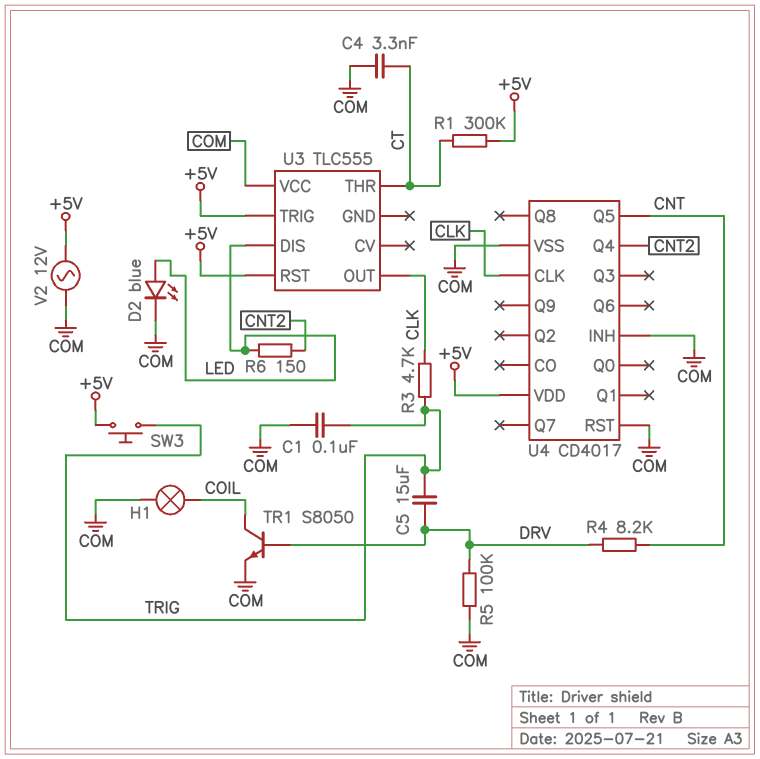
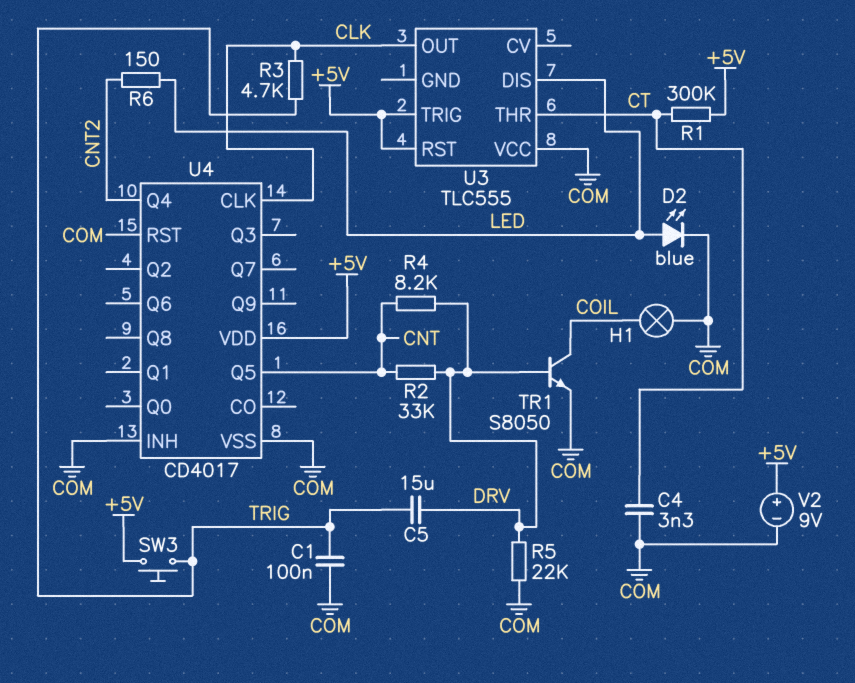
R2: none -> 33k (CNT, DRV)
R5: 100k (COM, DRV) -> 22k (COM, DRV)
V2: AC 12V (+5V, COM) -> 9V (plus +5V, minus COM)

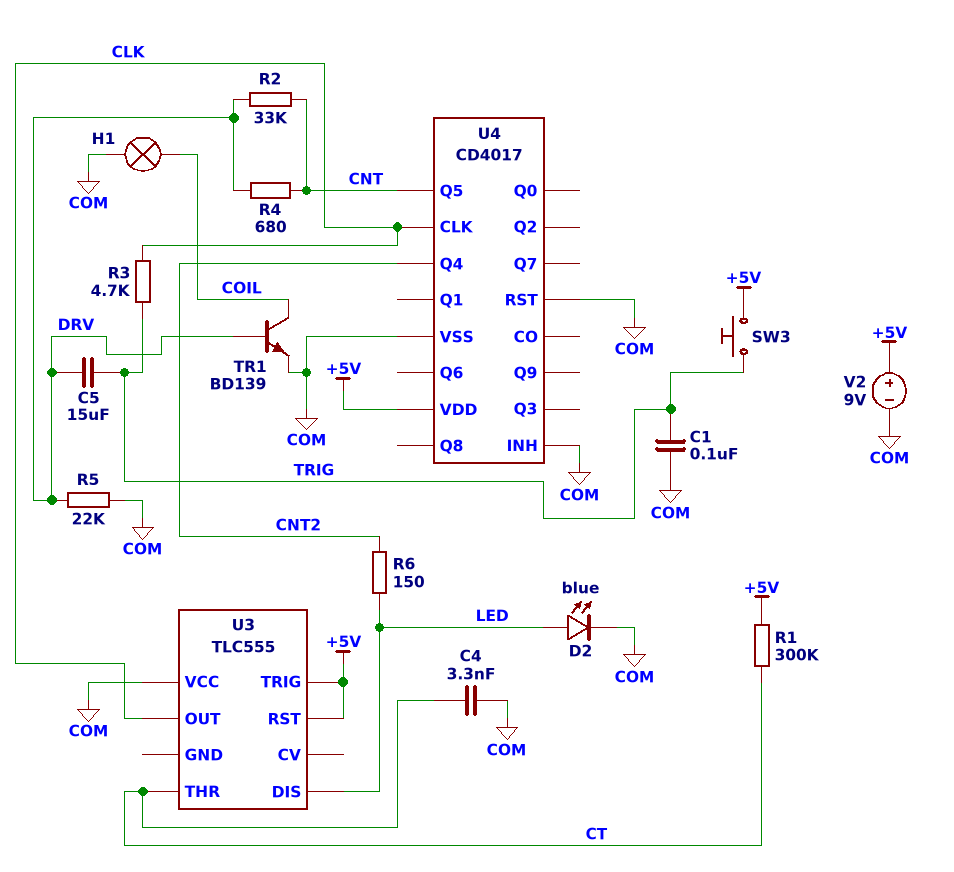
R4: 8.2k (CNT, DRV) -> 680 (CNT, DRV)
TR1: NPN S8050 (B DRV, C COIL, E COM) -> NPN BD139 (B DRV, C COIL, E COM)

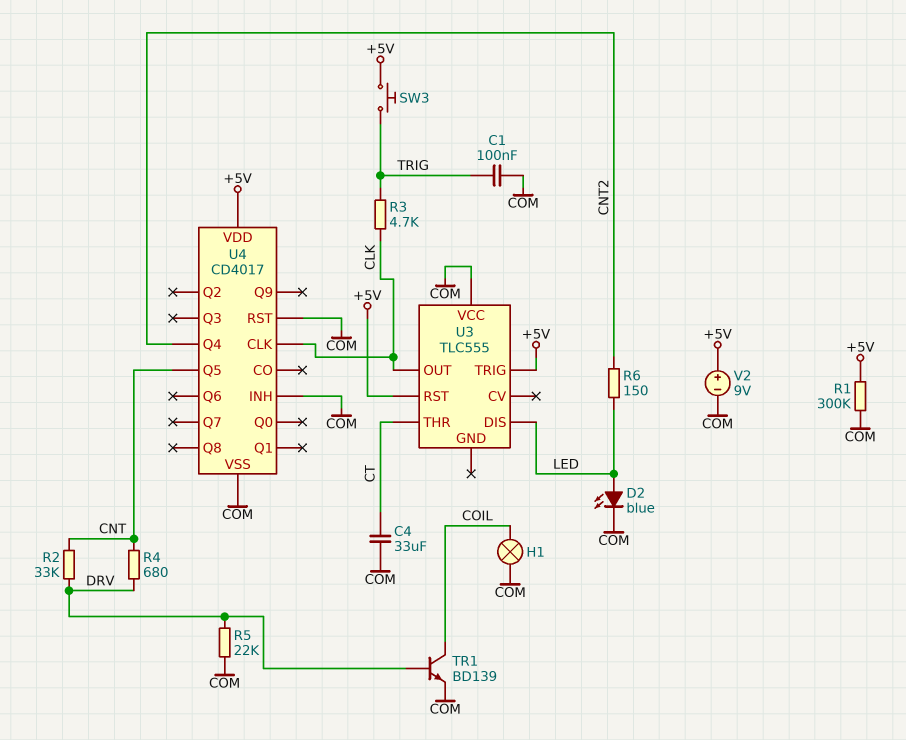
C4: 3.3nF (COM, CT) -> 33uF (COM, CT)
C5: 15uF (DRV, TRIG) -> none
R1: 300k (+5V, CT) -> 300k (+5V, COM)

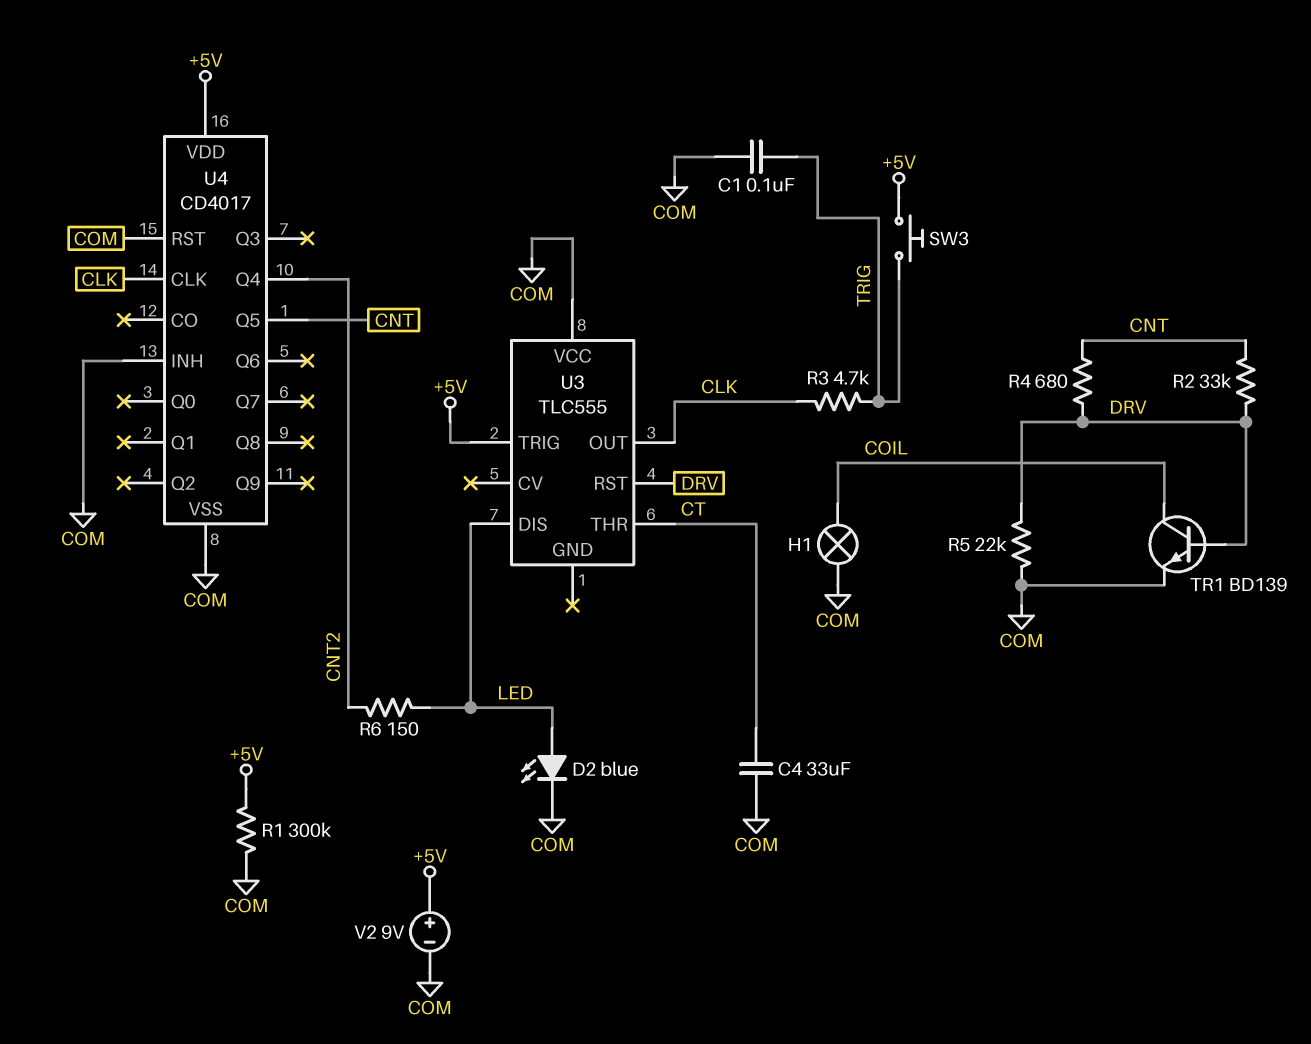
U3 pin RST: +5V -> DRV

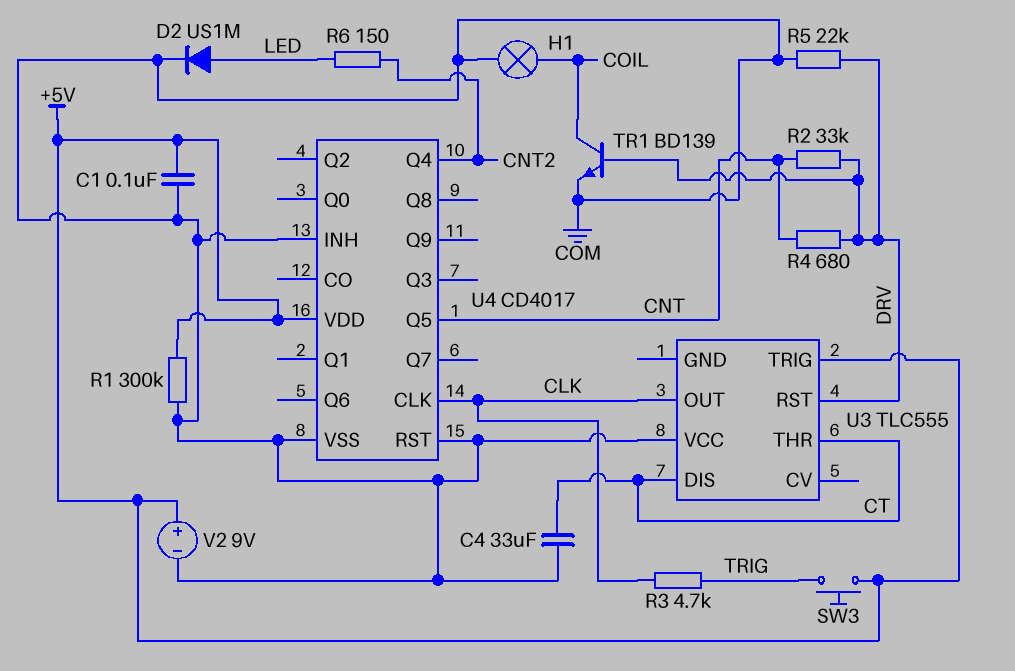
C1: 100nF (COM, TRIG) -> 100nF (+5V, COM)
D2: LED blue (A LED, K COM) -> diode US1M (A LED, K COM)
U3 pin DIS: LED -> CT

